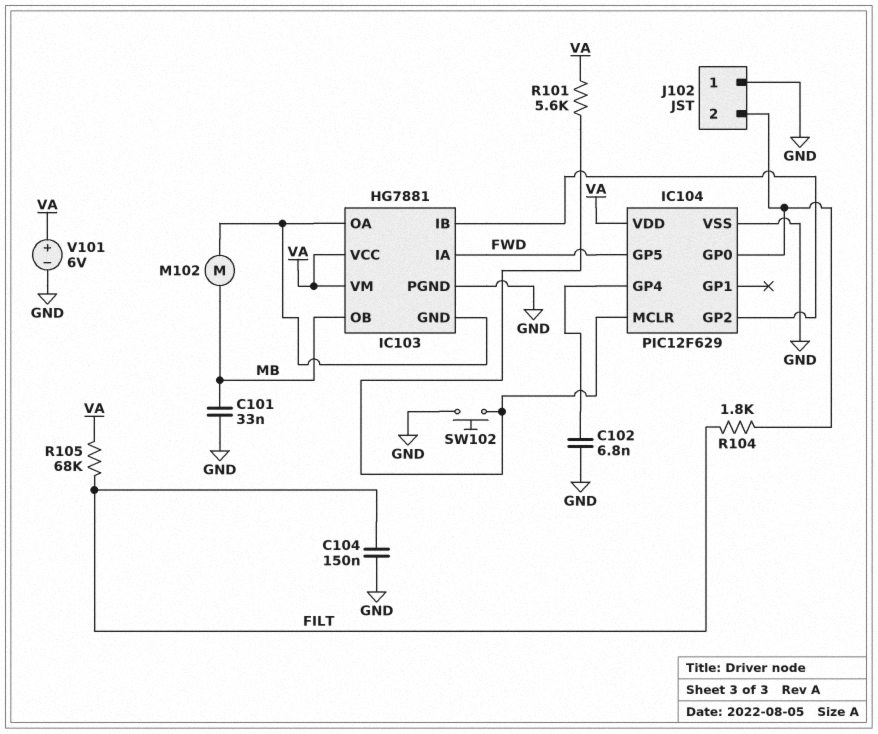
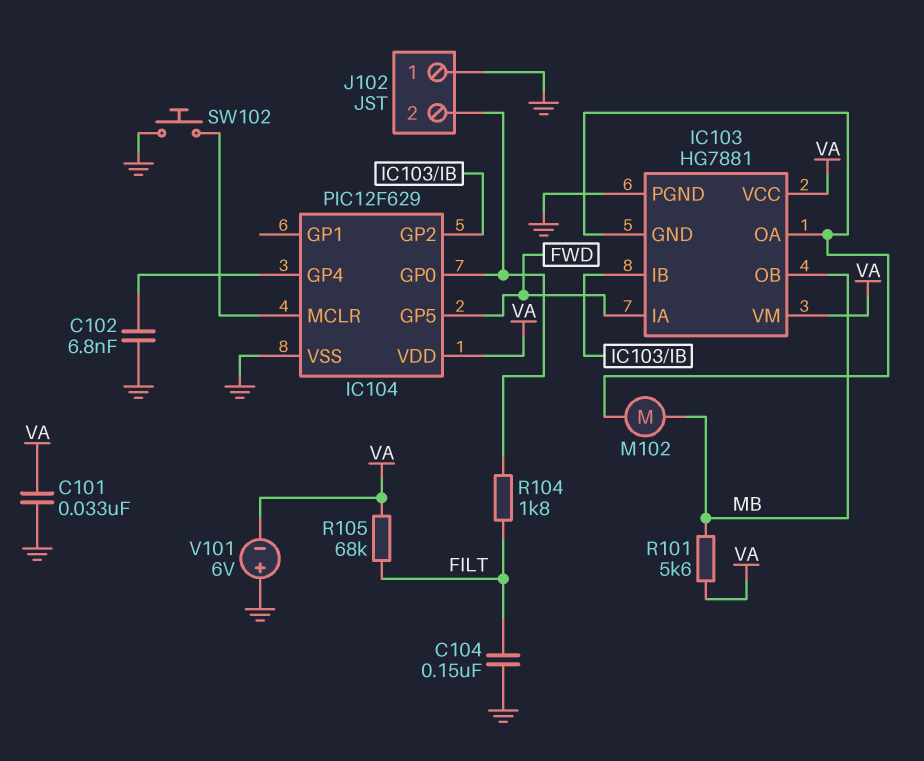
C101: 33nF (GND, MB) -> 33nF (GND, VA)
R101: 5.6k (IC104/MCLR, VA) -> 5.6k (MB, VA)
V101: 6V (plus VA, minus GND) -> 6V (plus GND, minus VA)

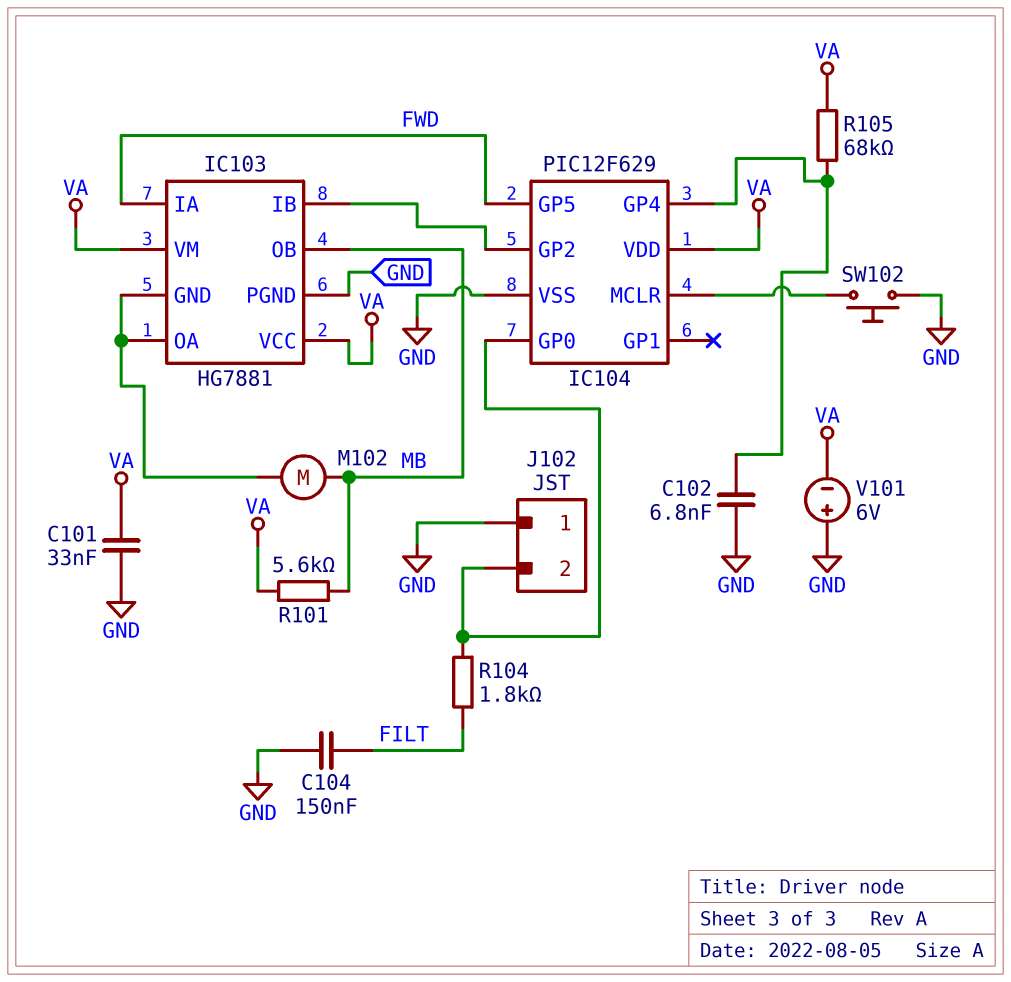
R105: 68k (FILT, VA) -> 68k (IC104/GP4, VA)

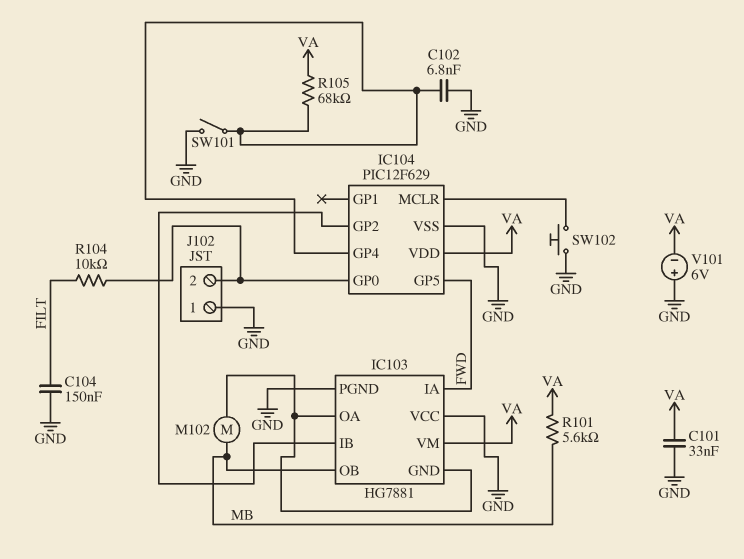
IC103 pin VCC: VA -> GND
R104: 1.8k (FILT, IC104/GP0) -> 10k (FILT, IC104/GP0)
SW101: none -> switch (GND, IC104/GP4)

